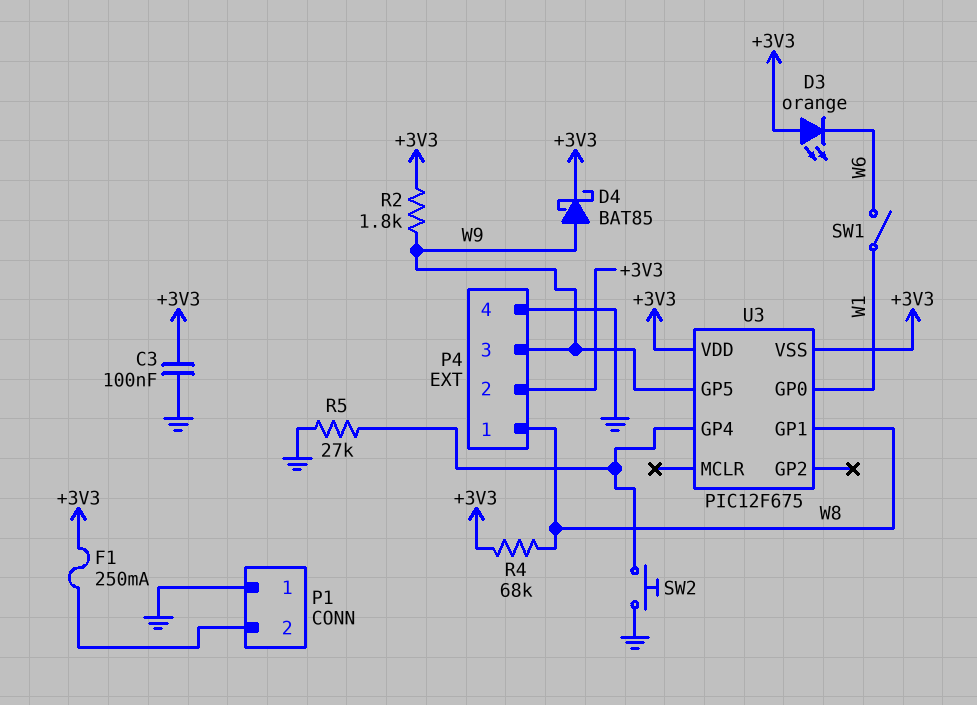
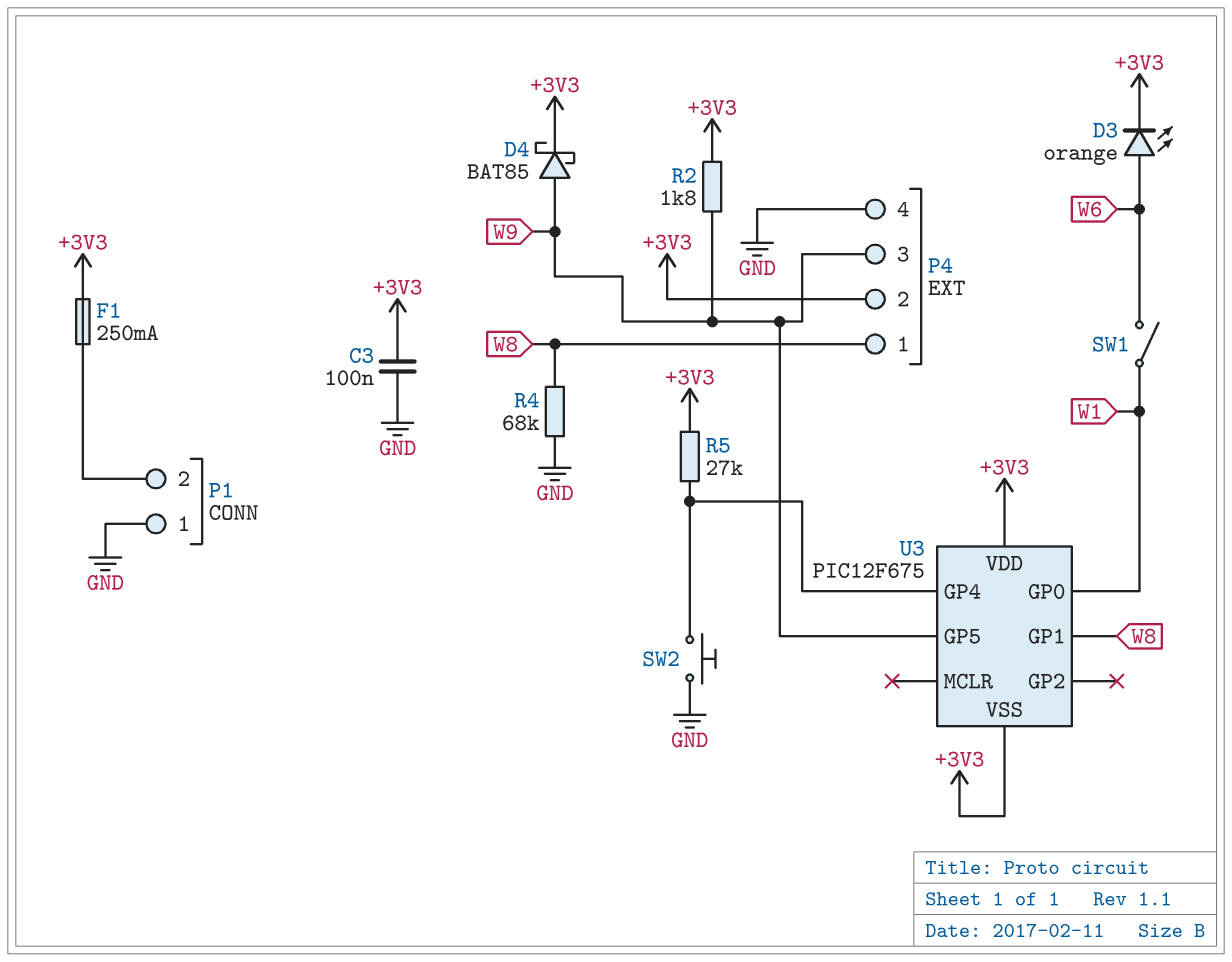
D3: LED orange (A +3V3, K W6) -> LED orange (A W6, K +3V3)
R4: 68k (+3V3, W8) -> 68k (GND, W8)
R5: 27k (GND, U3/GP4) -> 27k (+3V3, U3/GP4)

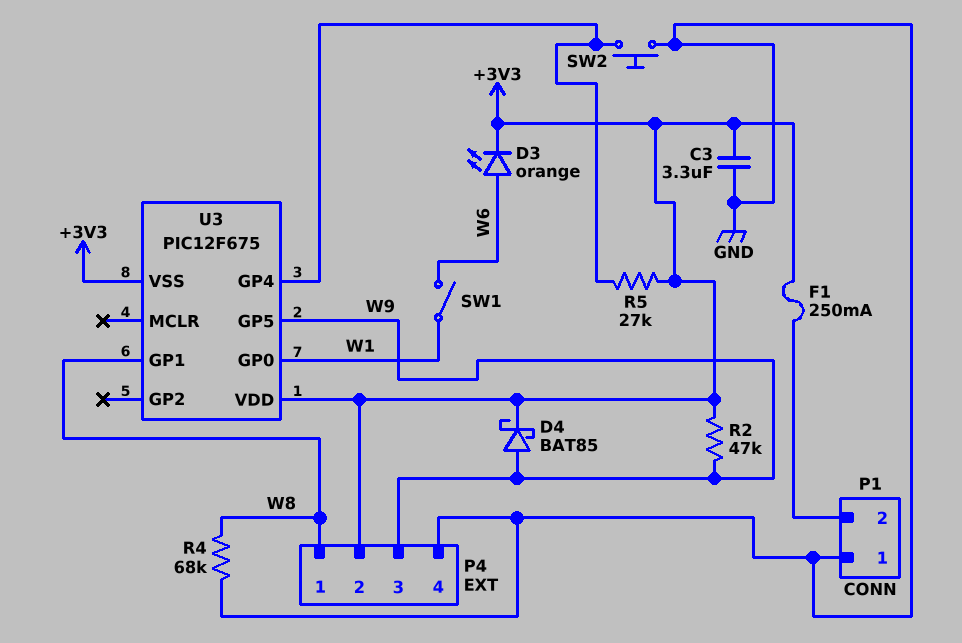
C3: 100nF (+3V3, GND) -> 3.3uF (+3V3, GND)
R2: 1.8k (+3V3, W9) -> 47k (+3V3, W9)

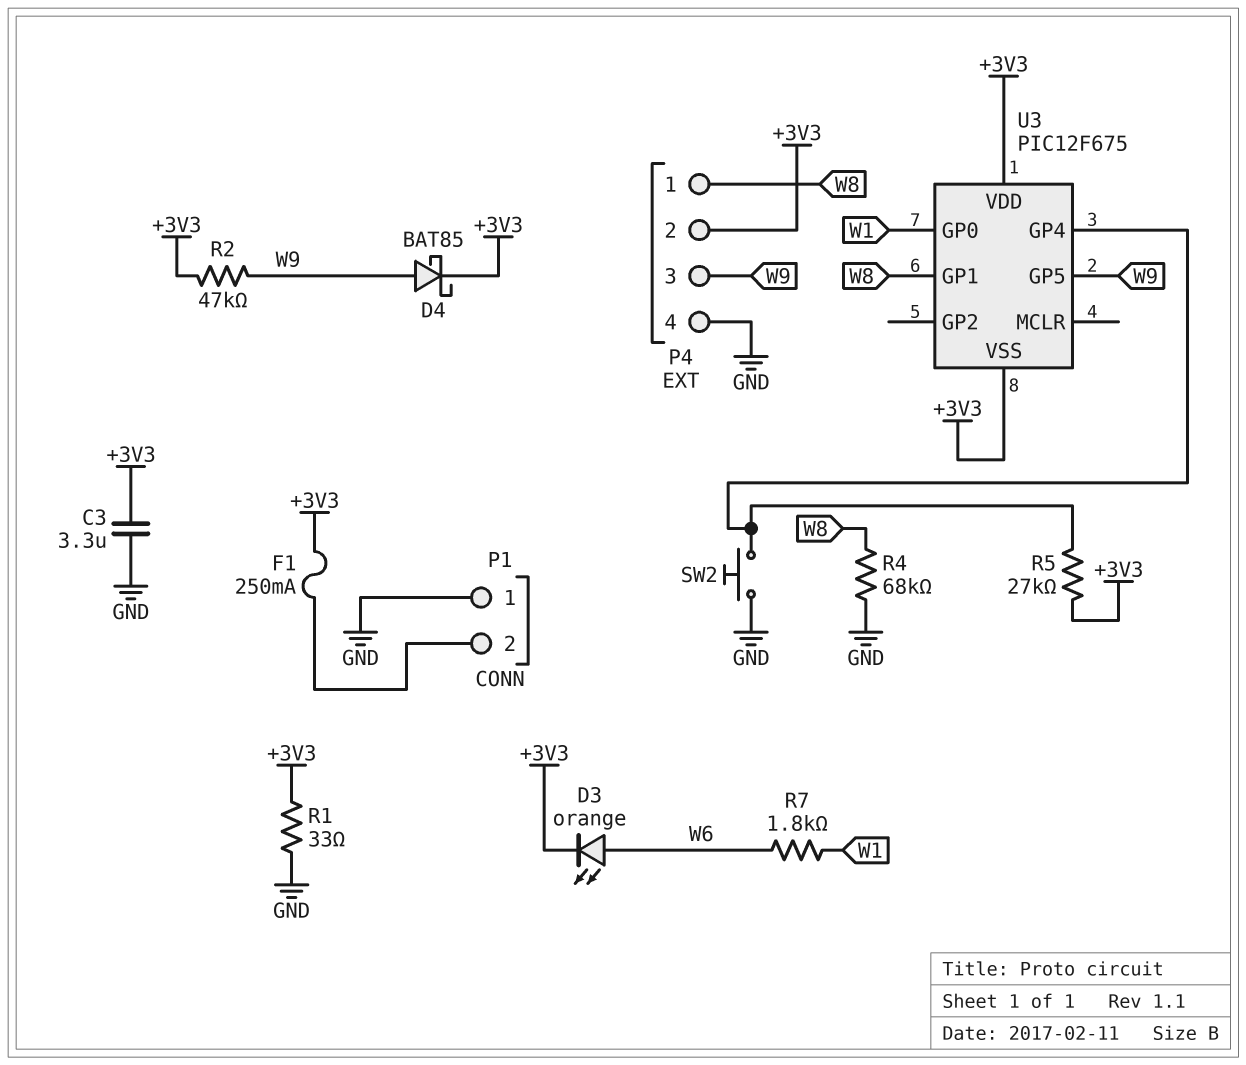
R1: none -> 33 (+3V3, GND)
R7: none -> 1.8k (W1, W6)
SW1: switch (W1, W6) -> none

